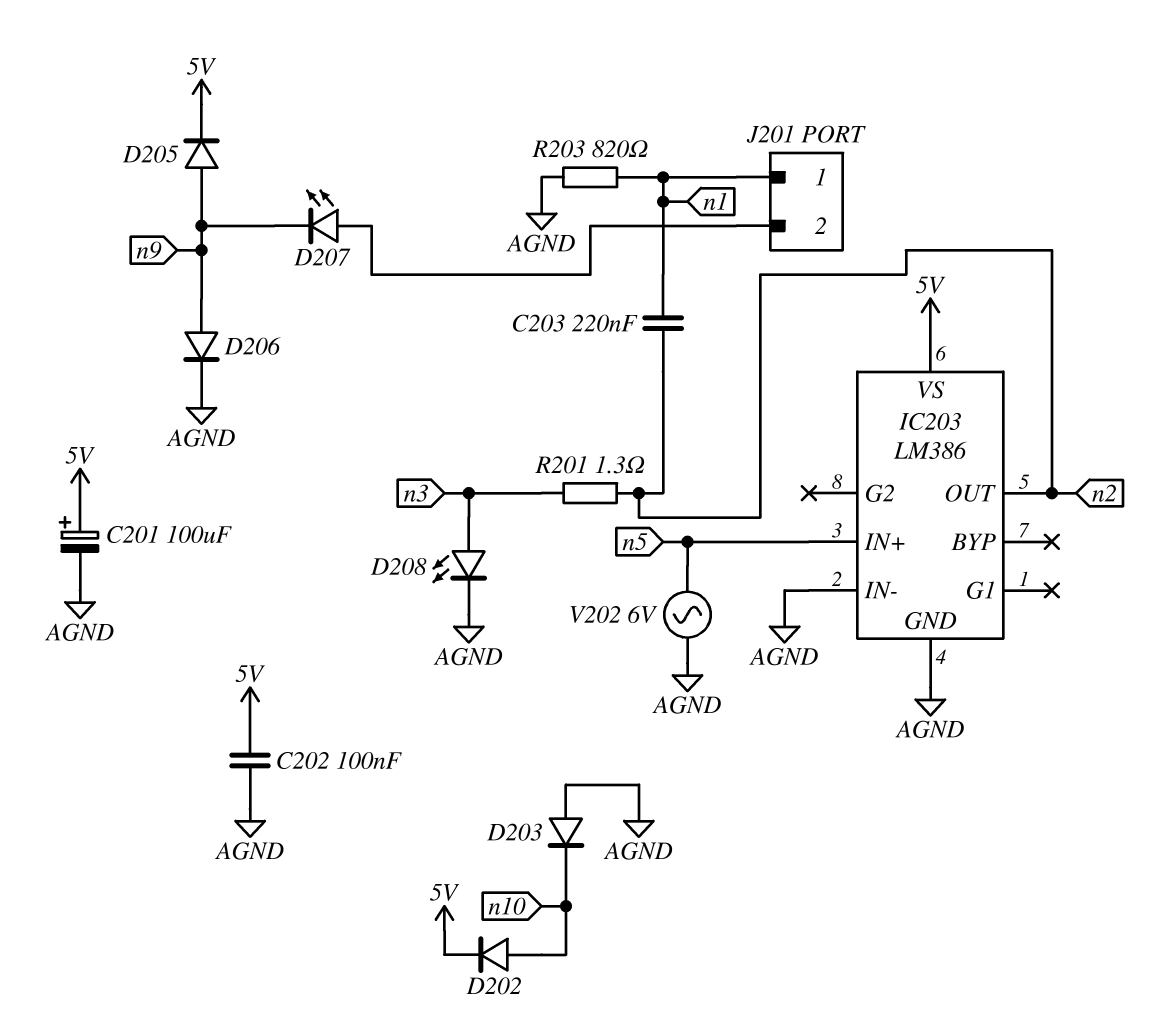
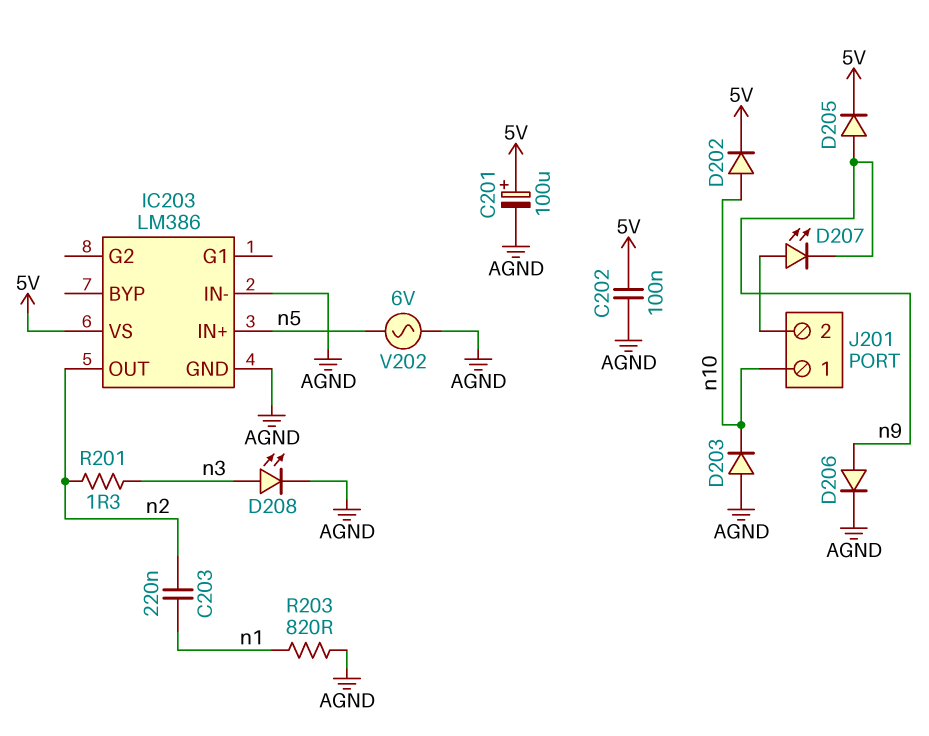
J201 pin 1: n1 -> n10

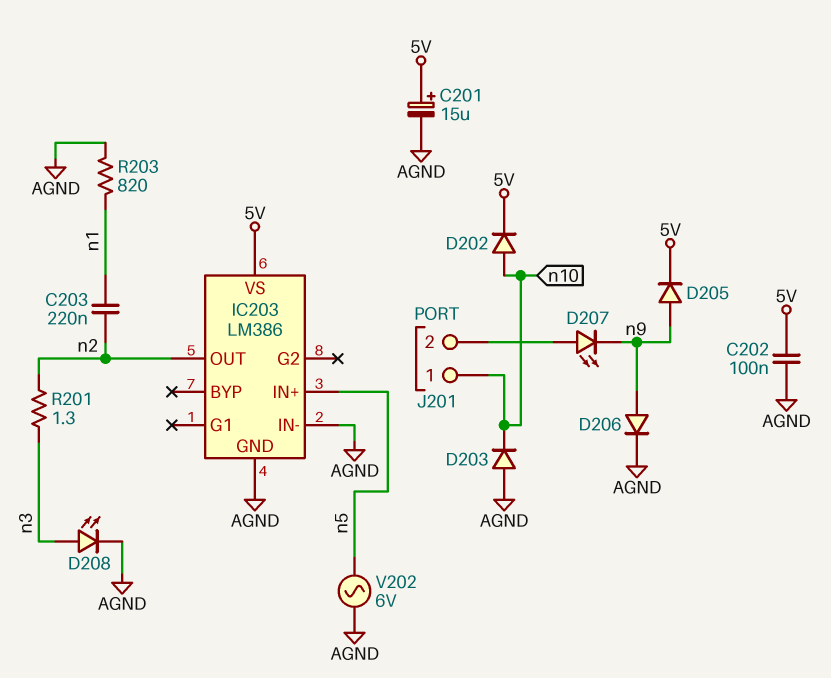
C201: 100uF (plus 5V, minus AGND) -> 15uF (plus 5V, minus AGND)

